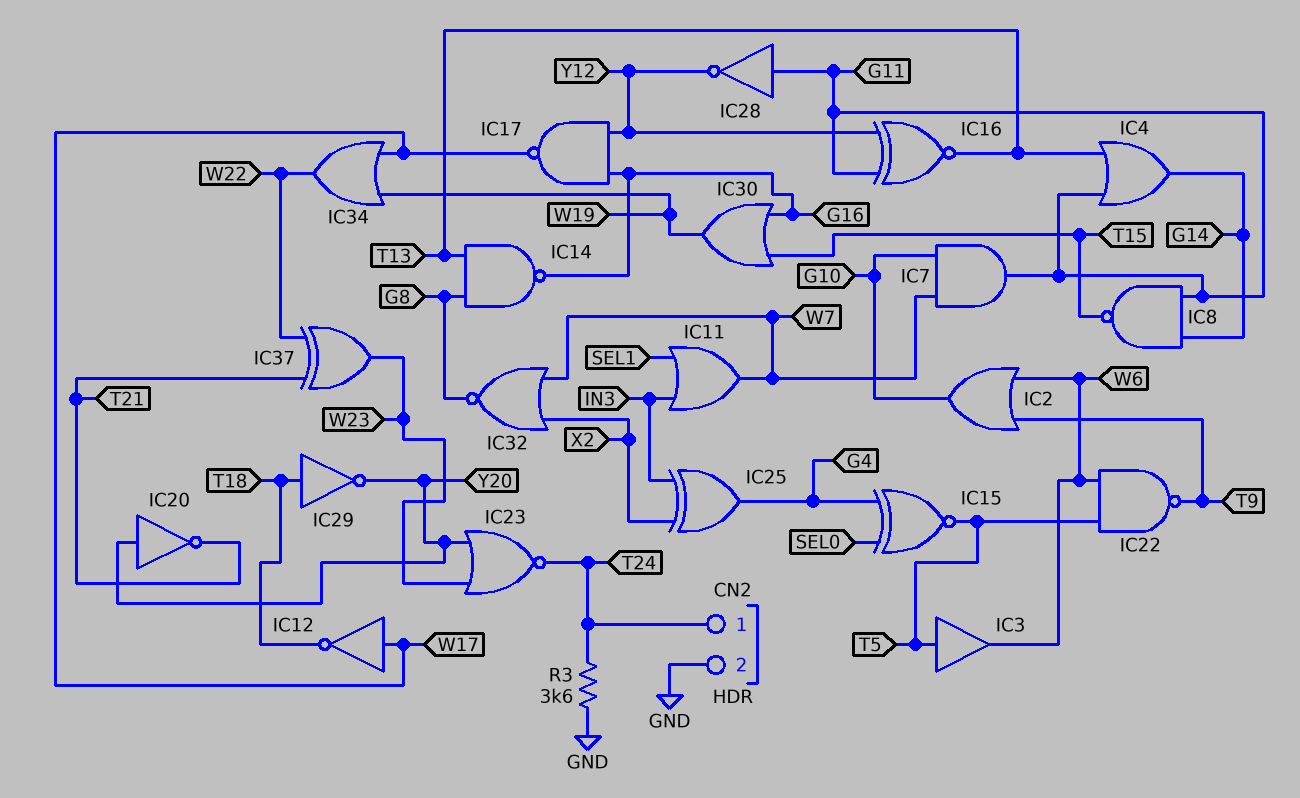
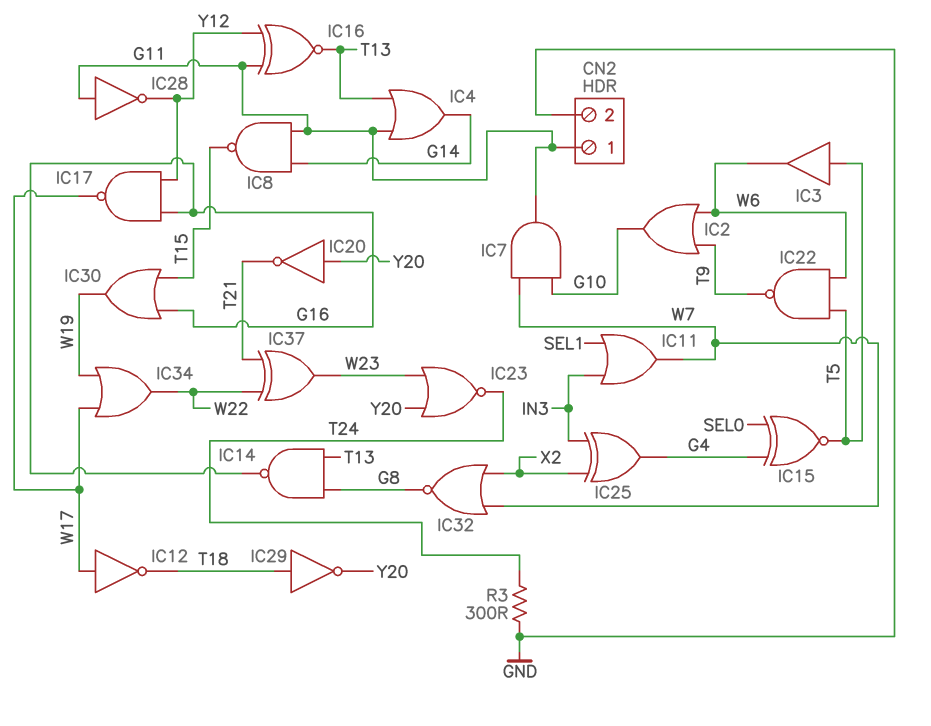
CN2 pin 1: T24 -> G11
R3: 3.6k (GND, T24) -> 300 (GND, T24)

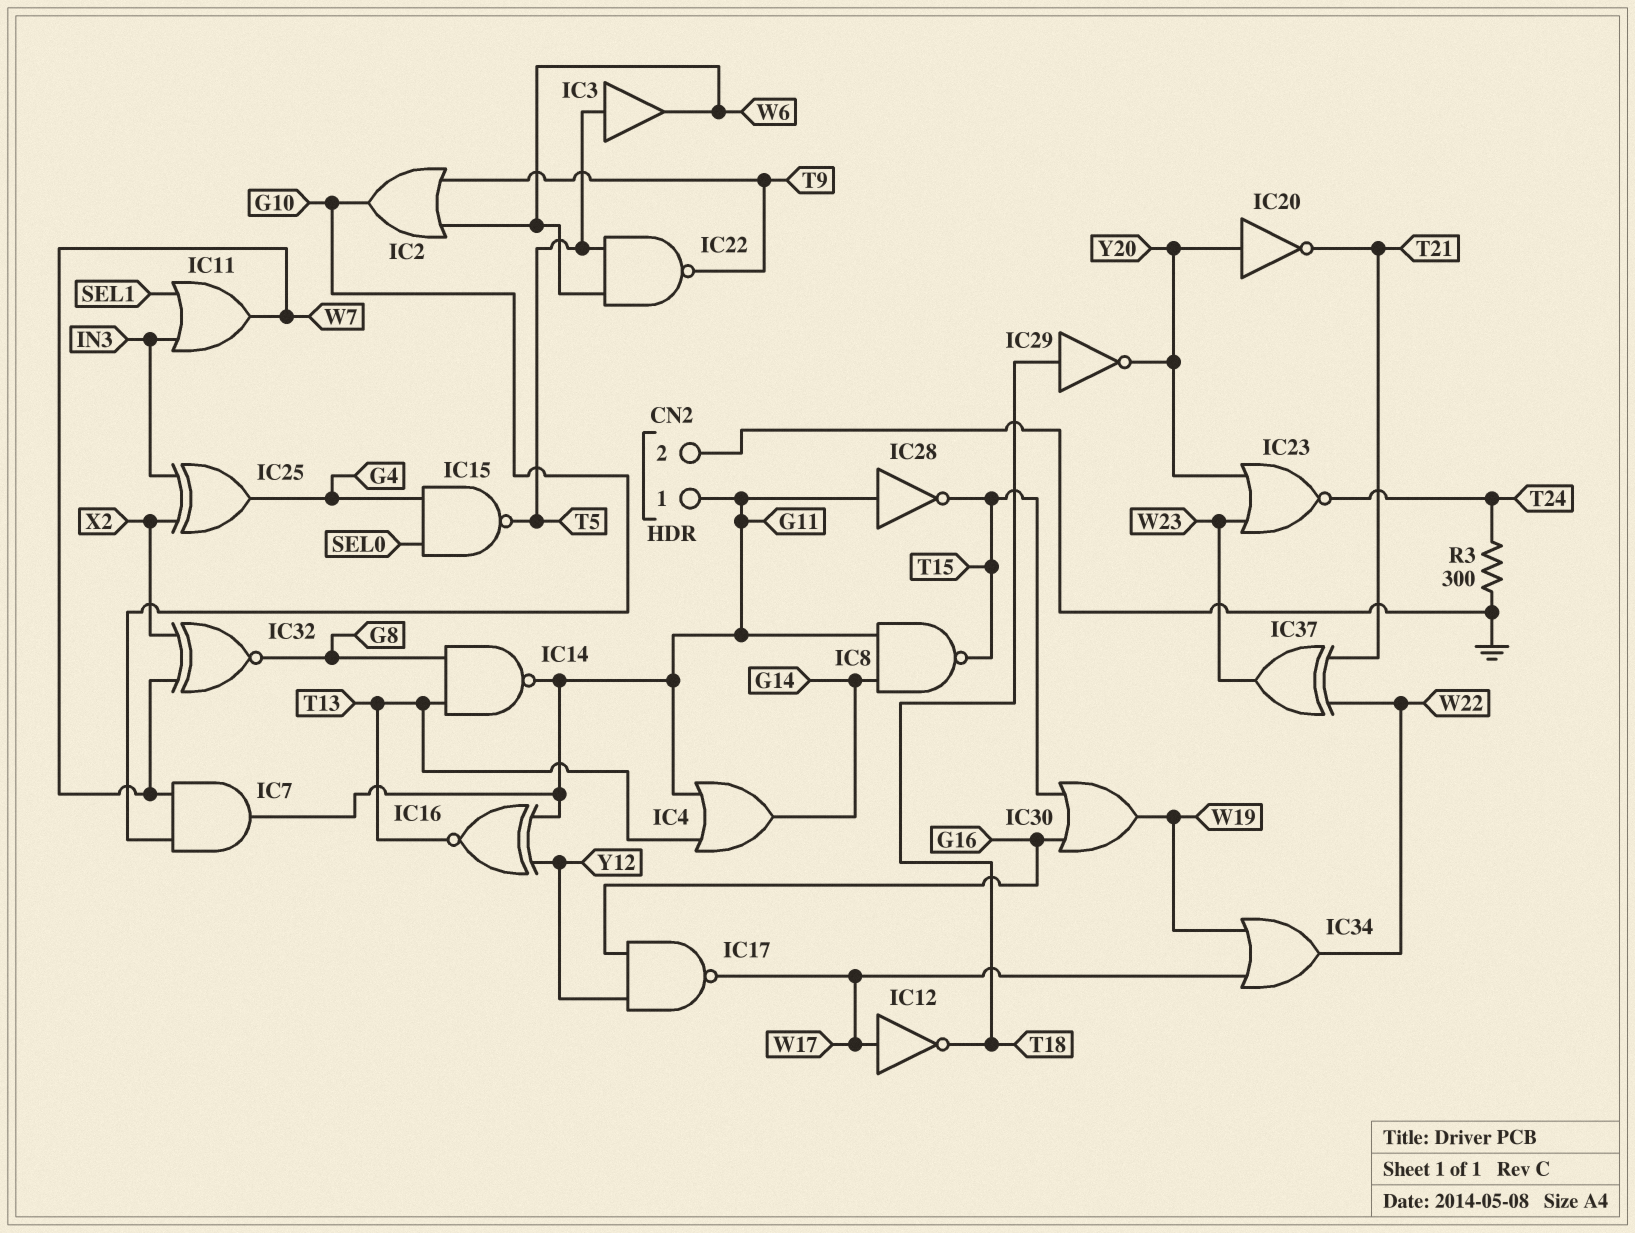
IC14: NAND (in G8, in T13, out G16) -> NAND (in G8, in T13, out G11)
IC15: XNOR (in G4, in SEL0, out T5) -> NAND (in G4, in SEL0, out T5)
IC28: NOT (in G11, out Y12) -> NOT (in G11, out T15)
IC32: NOR (in W7, in X2, out G8) -> XNOR (in W7, in X2, out G8)

